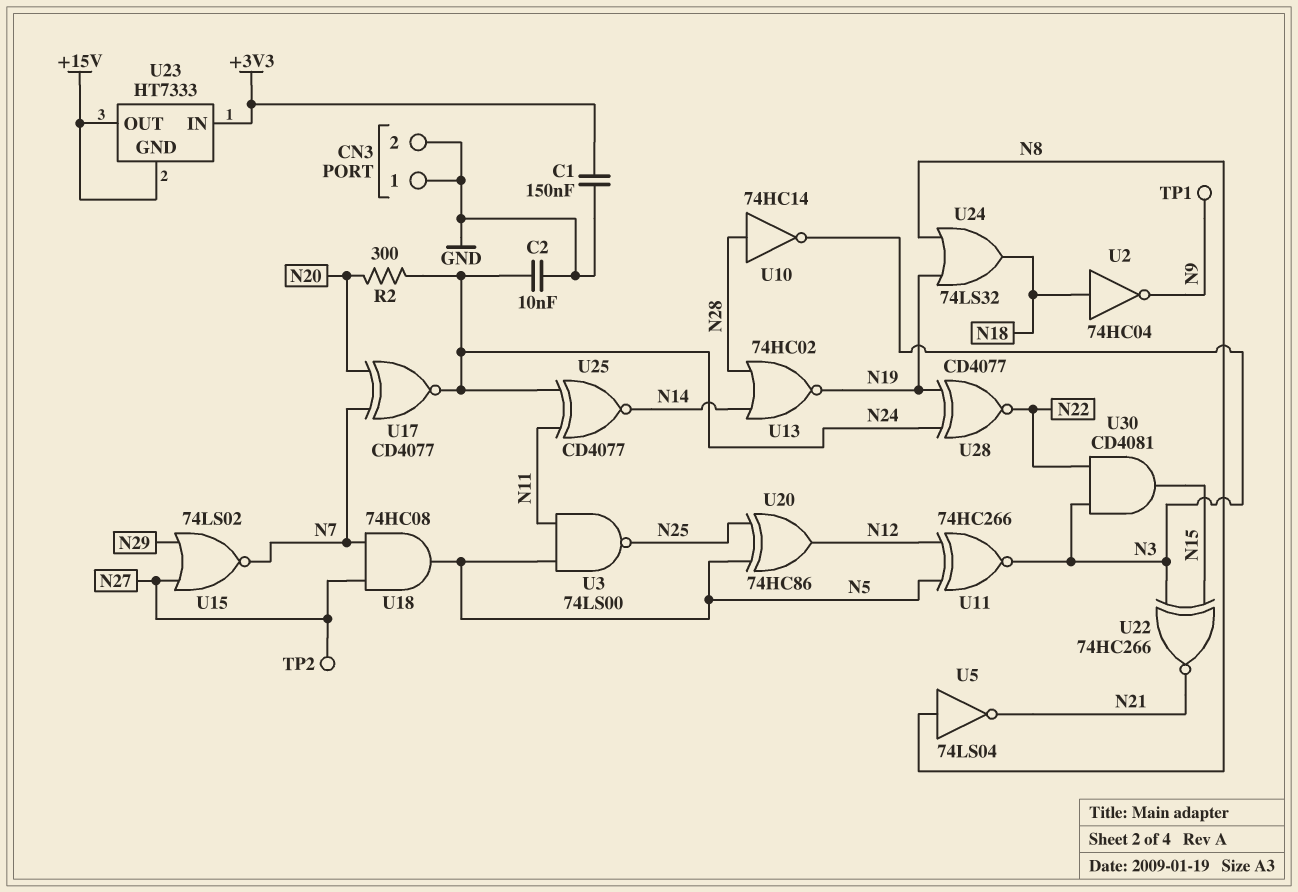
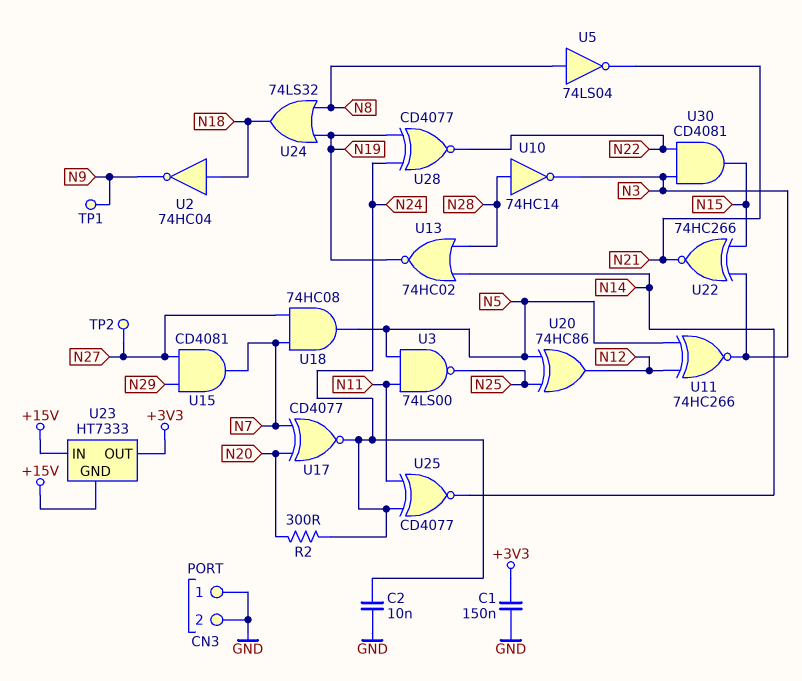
U15: NOR 74LS02 (in N27, in N29, out N7) -> AND CD4081 (in N27, in N29, out N7)
U23 pin IN: +3V3 -> +15V
U23 pin OUT: +15V -> +3V3

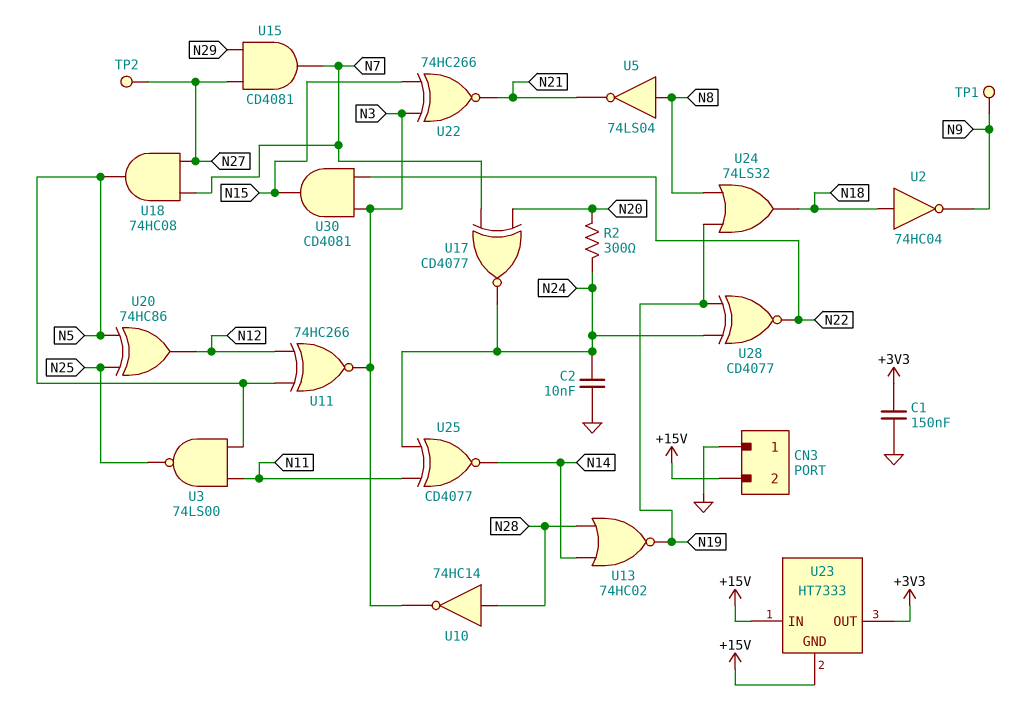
CN3 pin 2: GND -> +15V

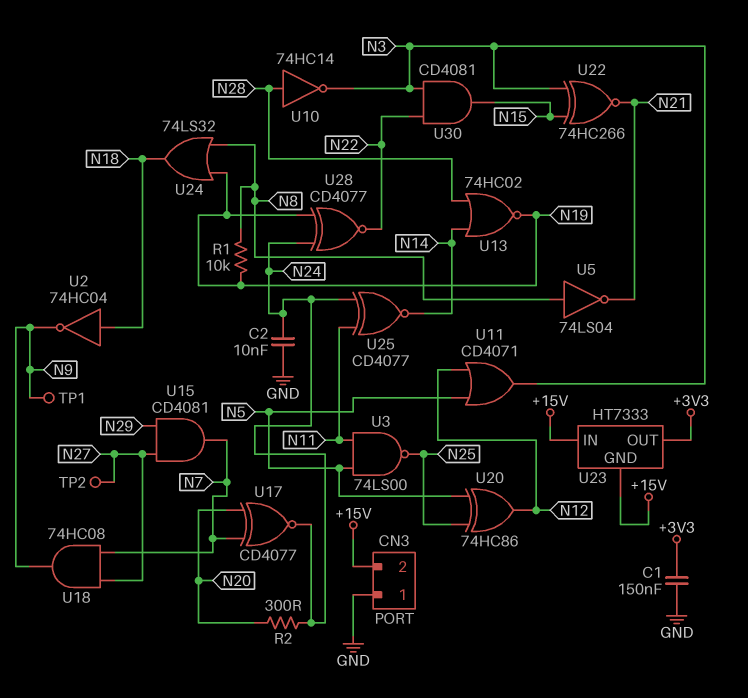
R1: none -> 10k (N8, N19)
U11: XNOR 74HC266 (in N5, in N12, out N3) -> OR CD4071 (in N5, in N12, out N3)
U18: AND 74HC08 (in N7, in N27, out N5) -> AND 74HC08 (in N7, in N27, out N9)

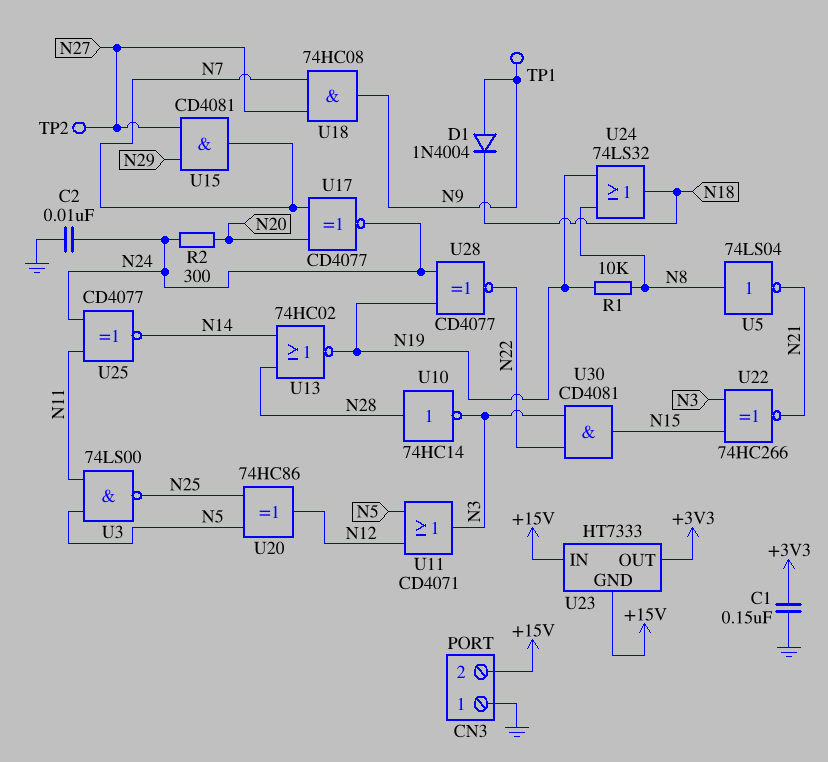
D1: none -> diode 1N4004 (A N9, K N18)
U2: NOT 74HC04 (in N18, out N9) -> none

